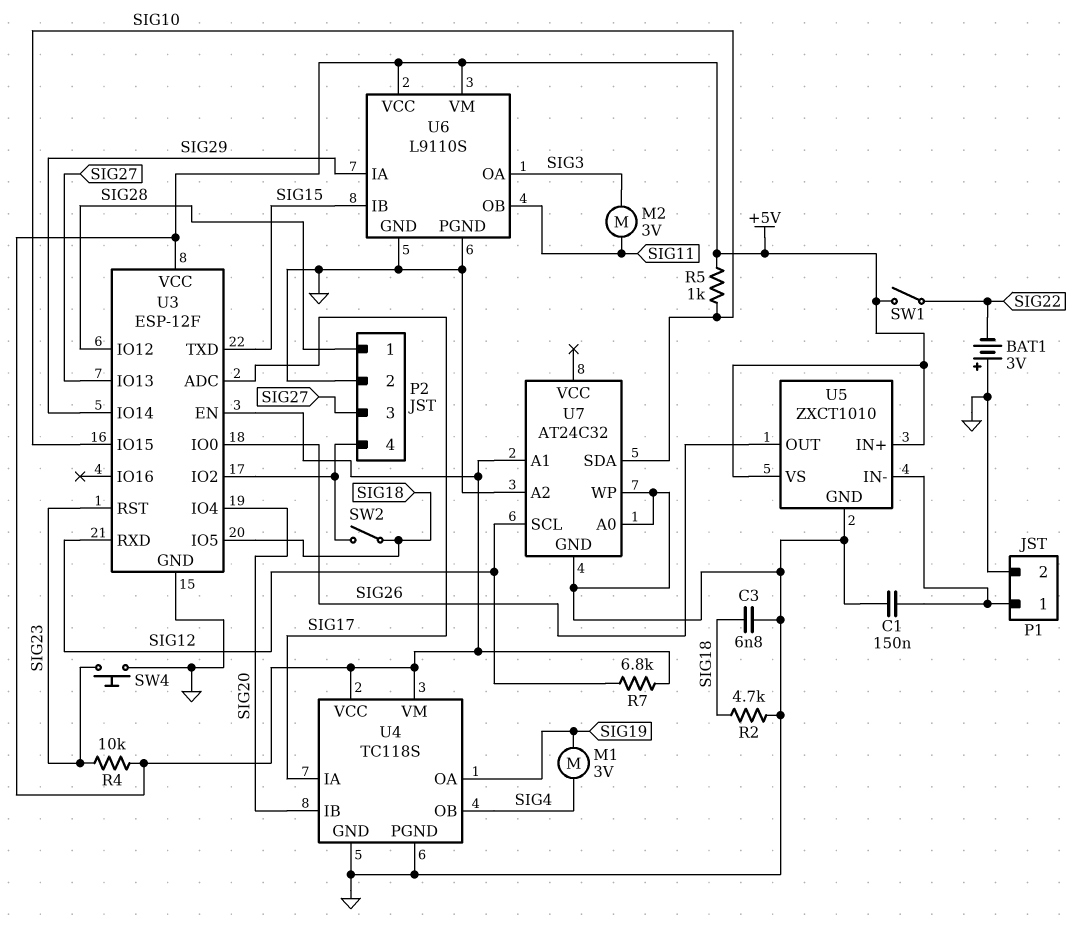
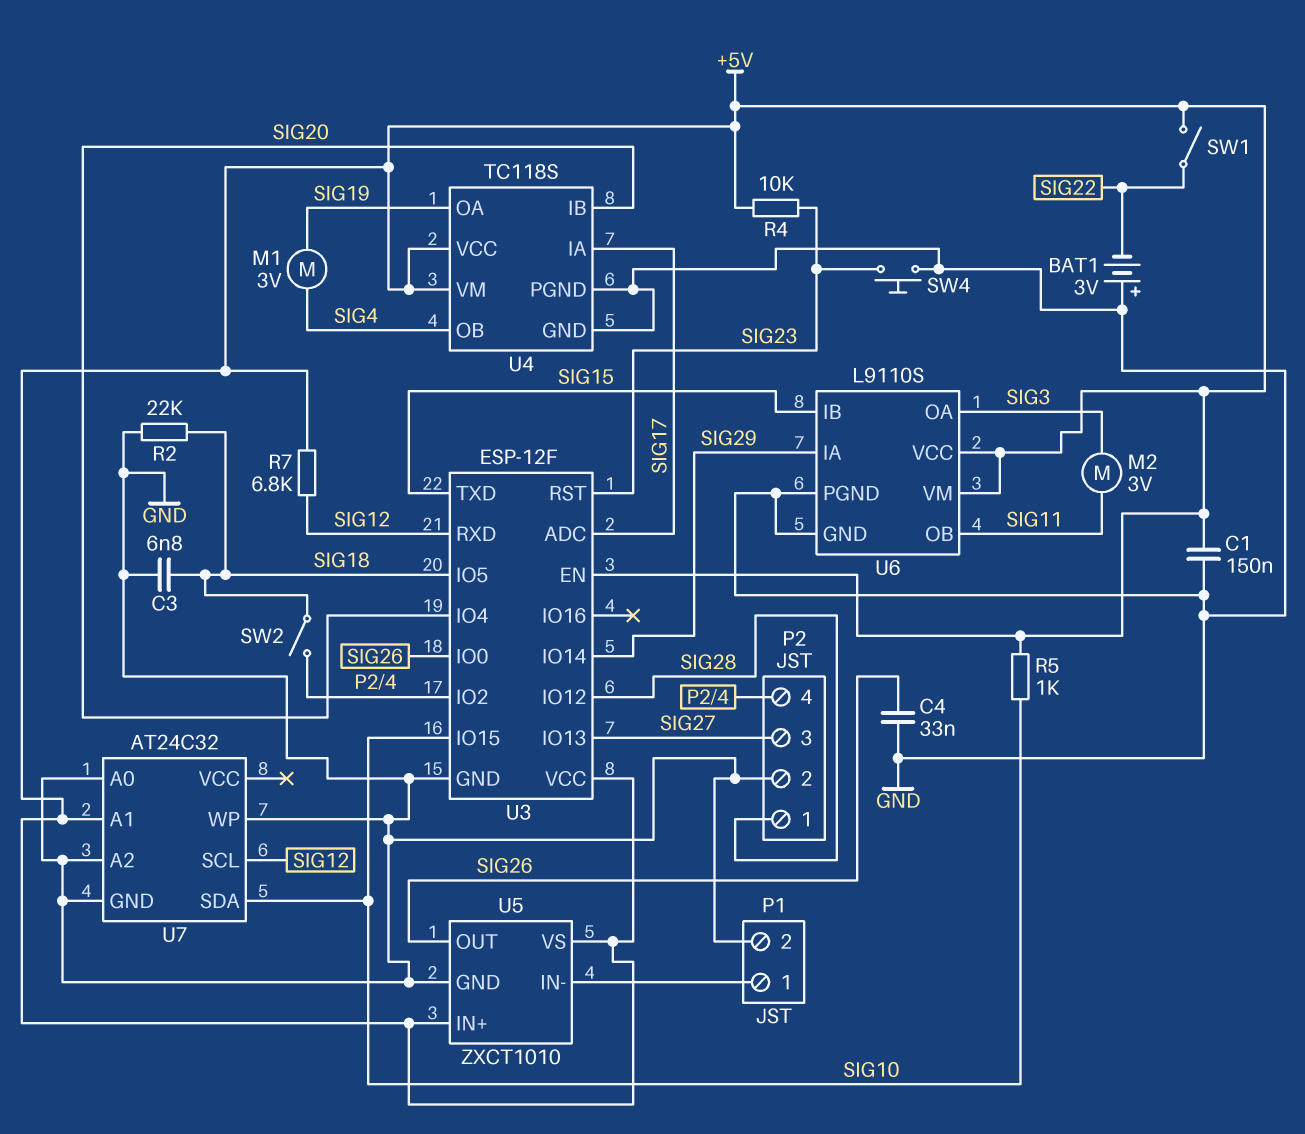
C1: 150nF (GND, P1/1) -> 150nF (+5V, GND)
C4: none -> 33nF (GND, SIG26)
R2: 4.7k (GND, SIG18) -> 22k (GND, SIG18)

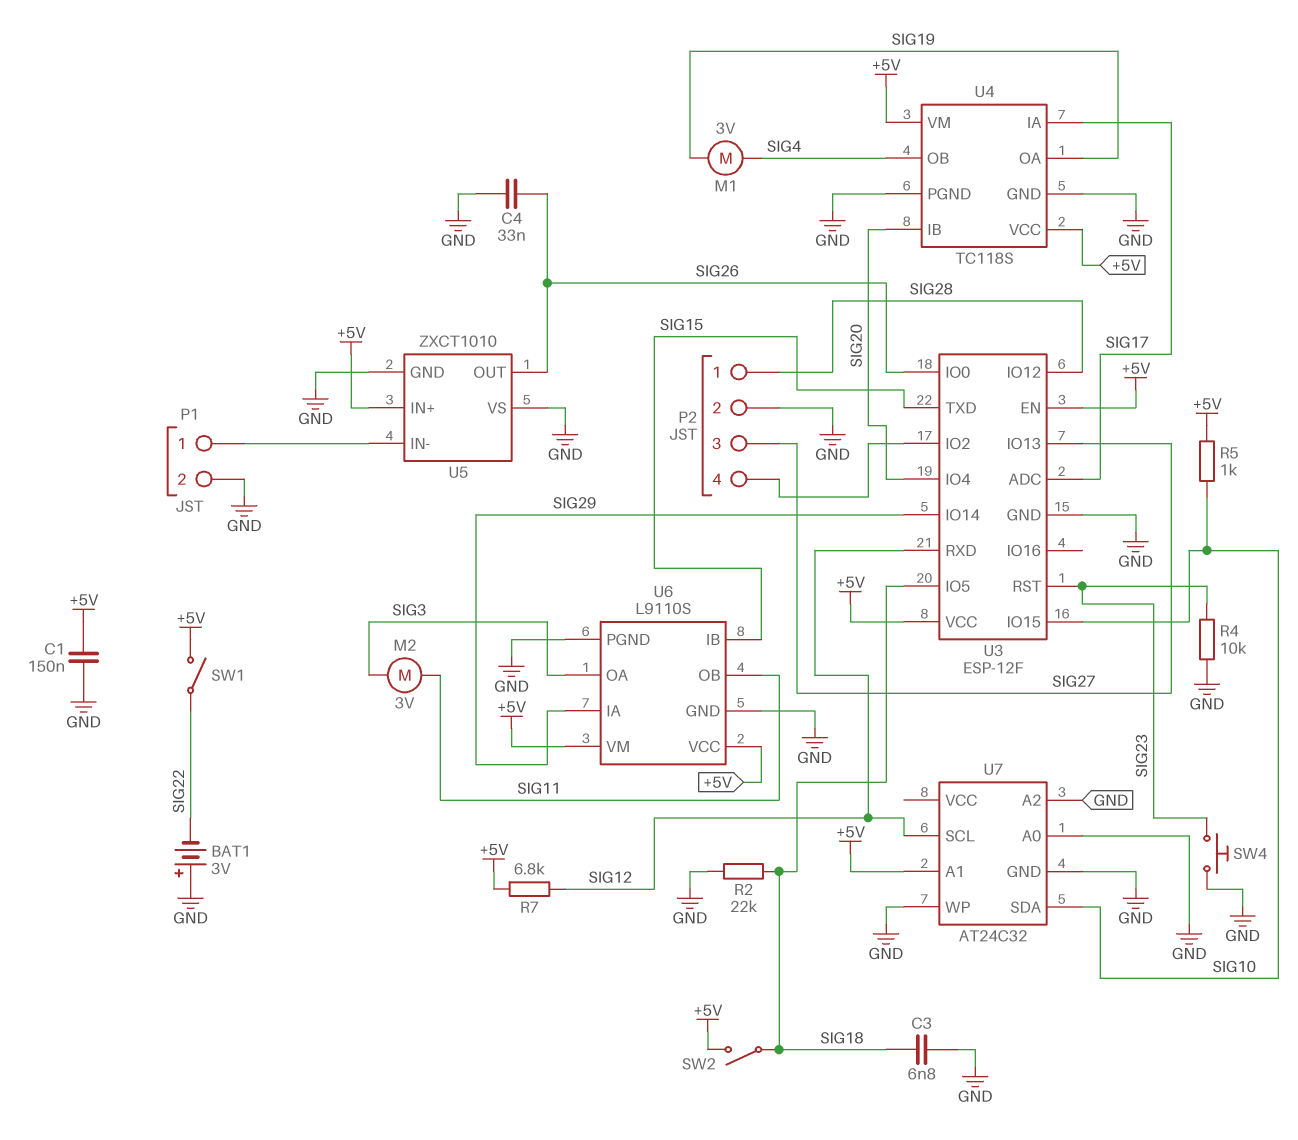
R4: 10k (+5V, SIG23) -> 10k (GND, SIG23)
SW2: switch (P2/4, SIG18) -> switch (+5V, SIG18)
U5 pin VS: +5V -> GND

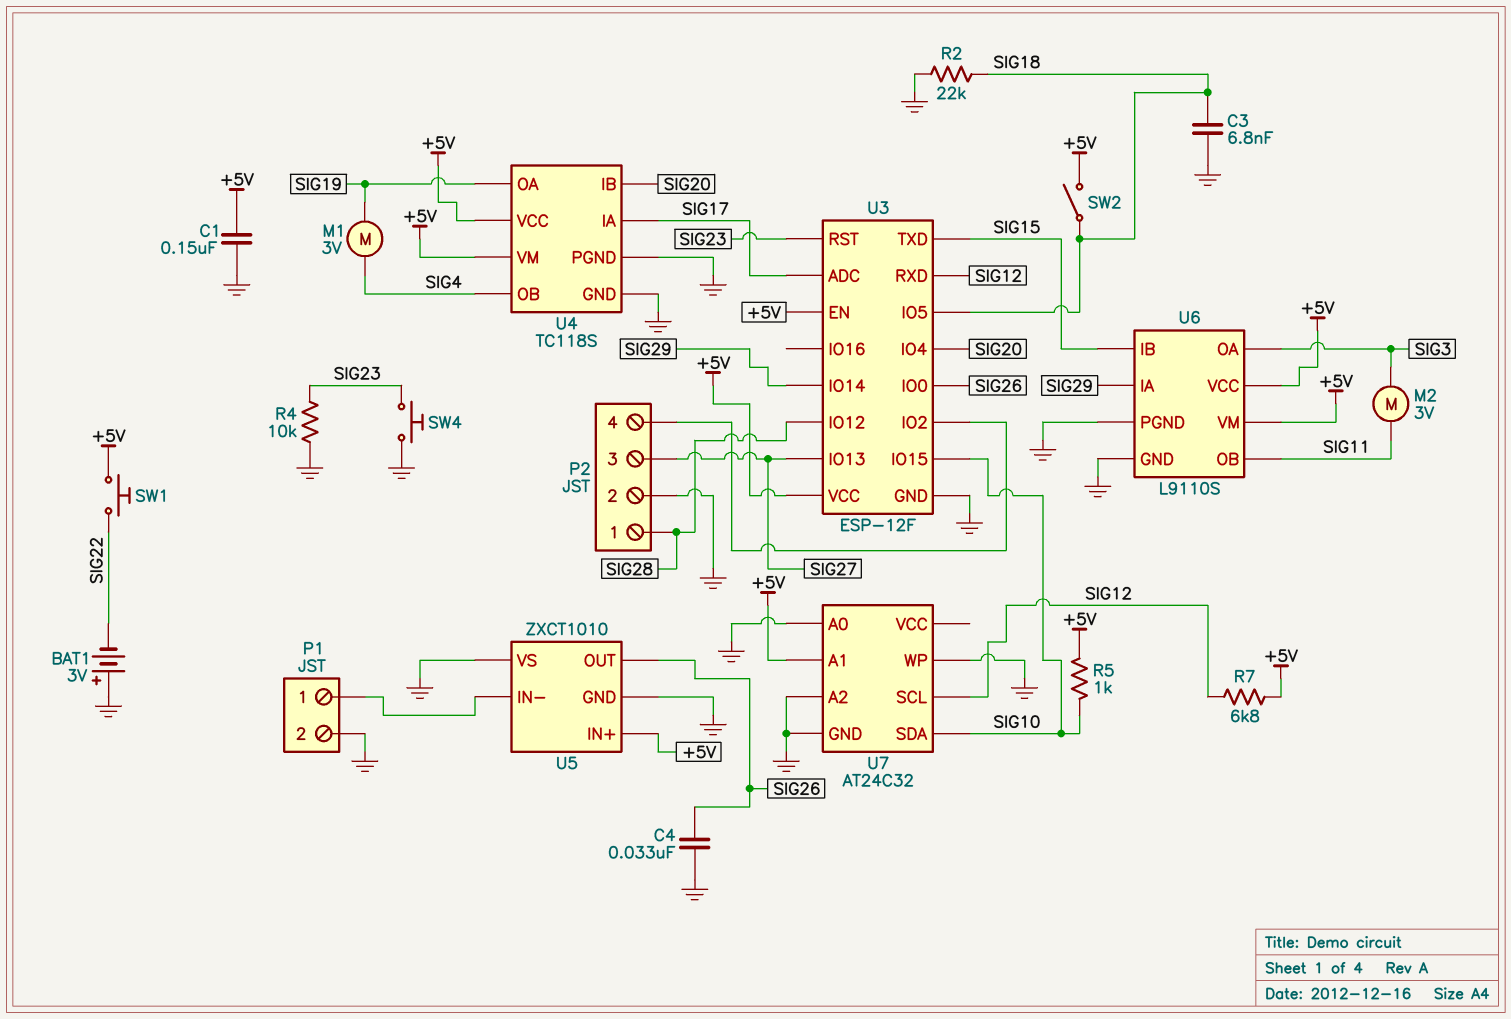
SW1: switch (+5V, SIG22) -> button (+5V, SIG22)

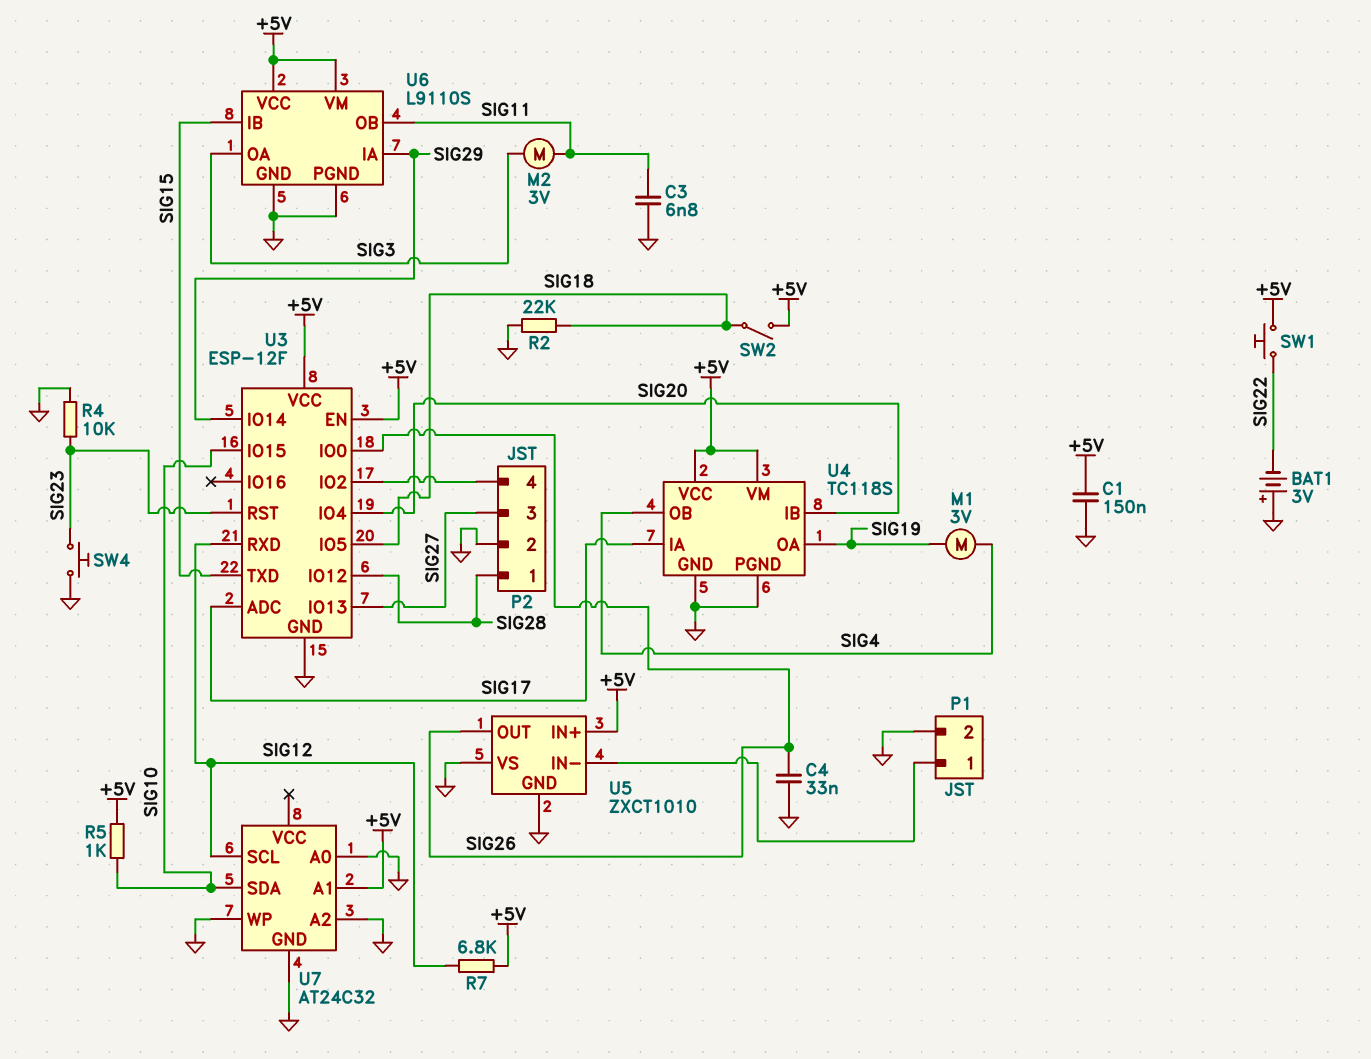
C3: 6.8nF (GND, SIG18) -> 6.8nF (GND, SIG11)

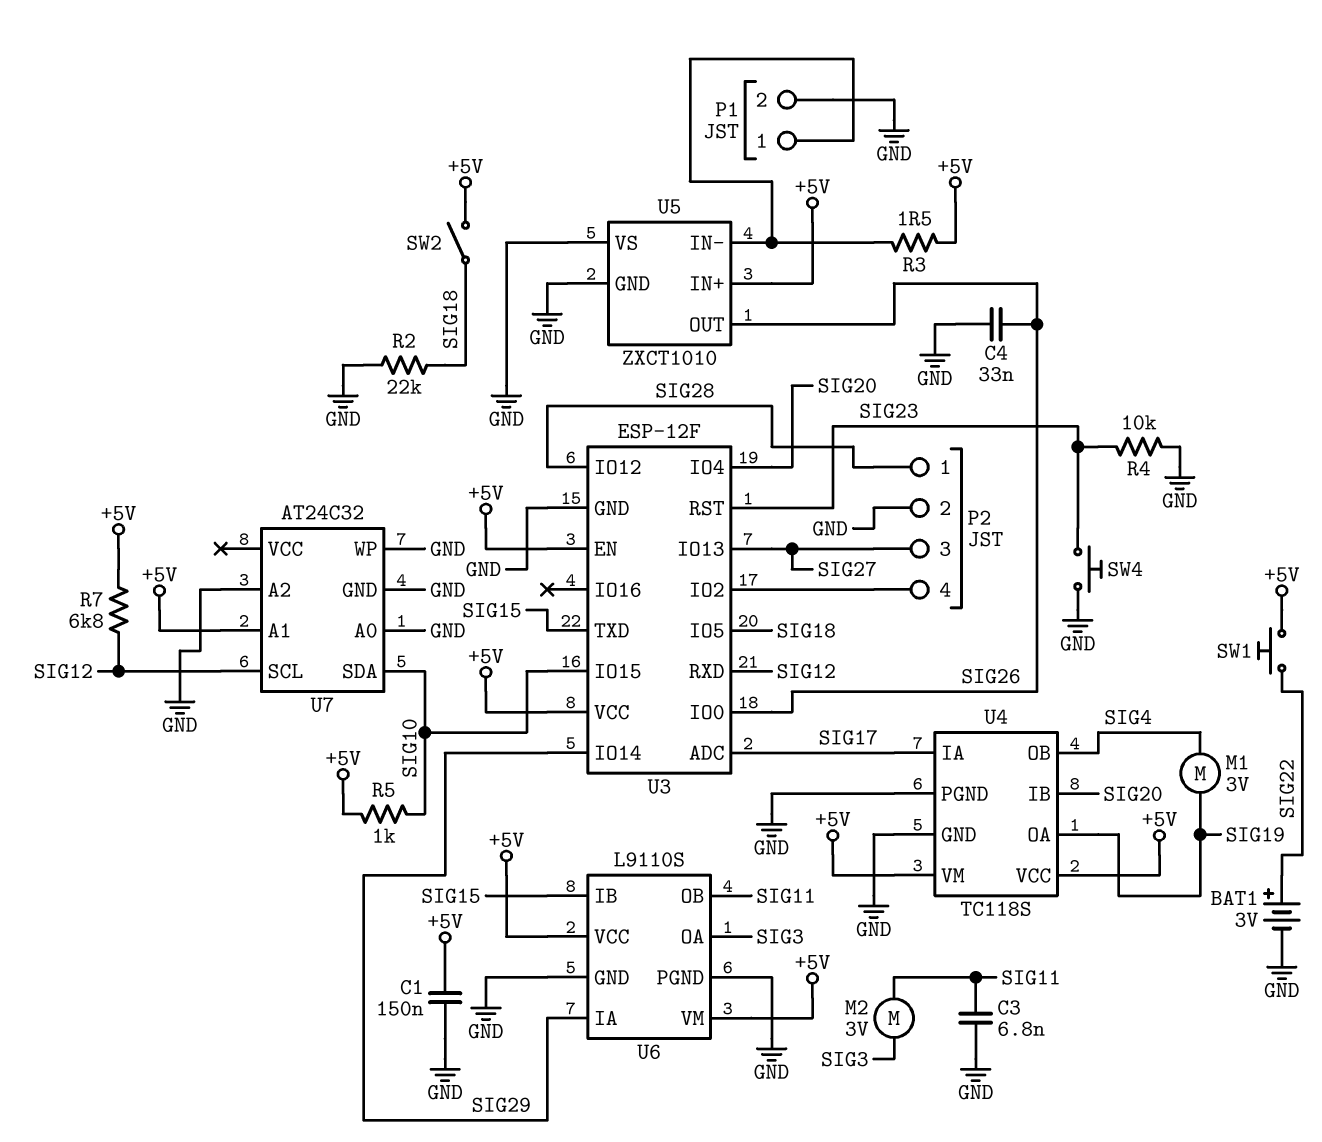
BAT1: 3V (plus GND, minus SIG22) -> 3V (plus SIG22, minus GND)
R3: none -> 1.5 (+5V, P1/1)

